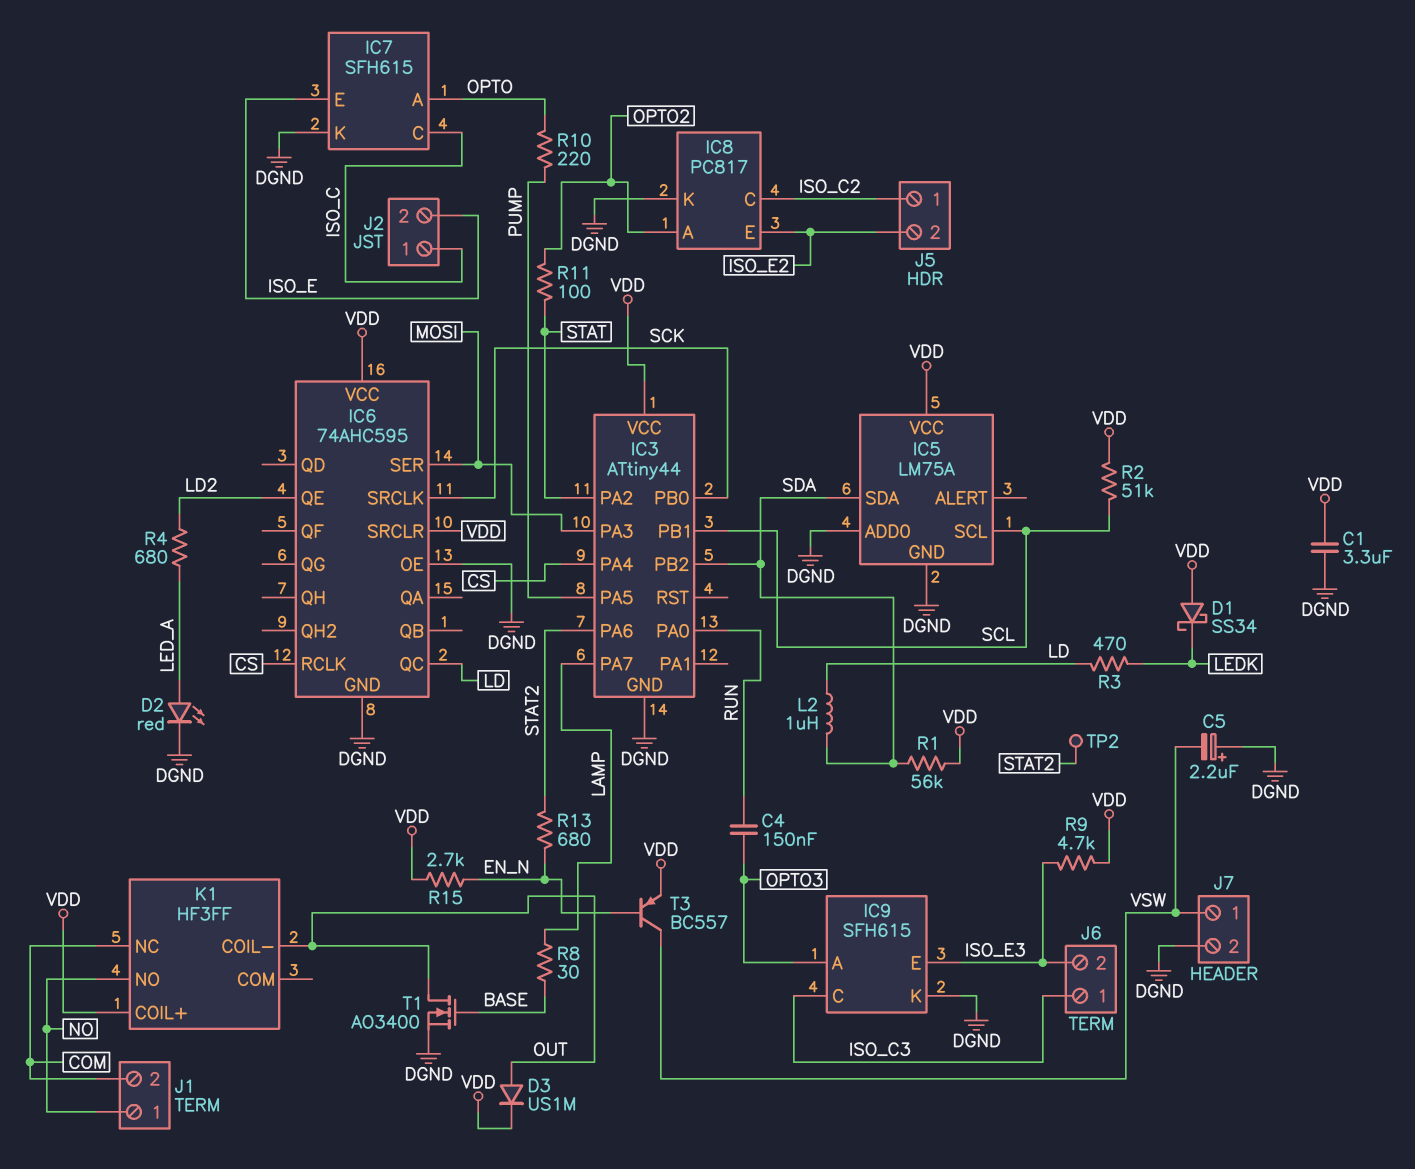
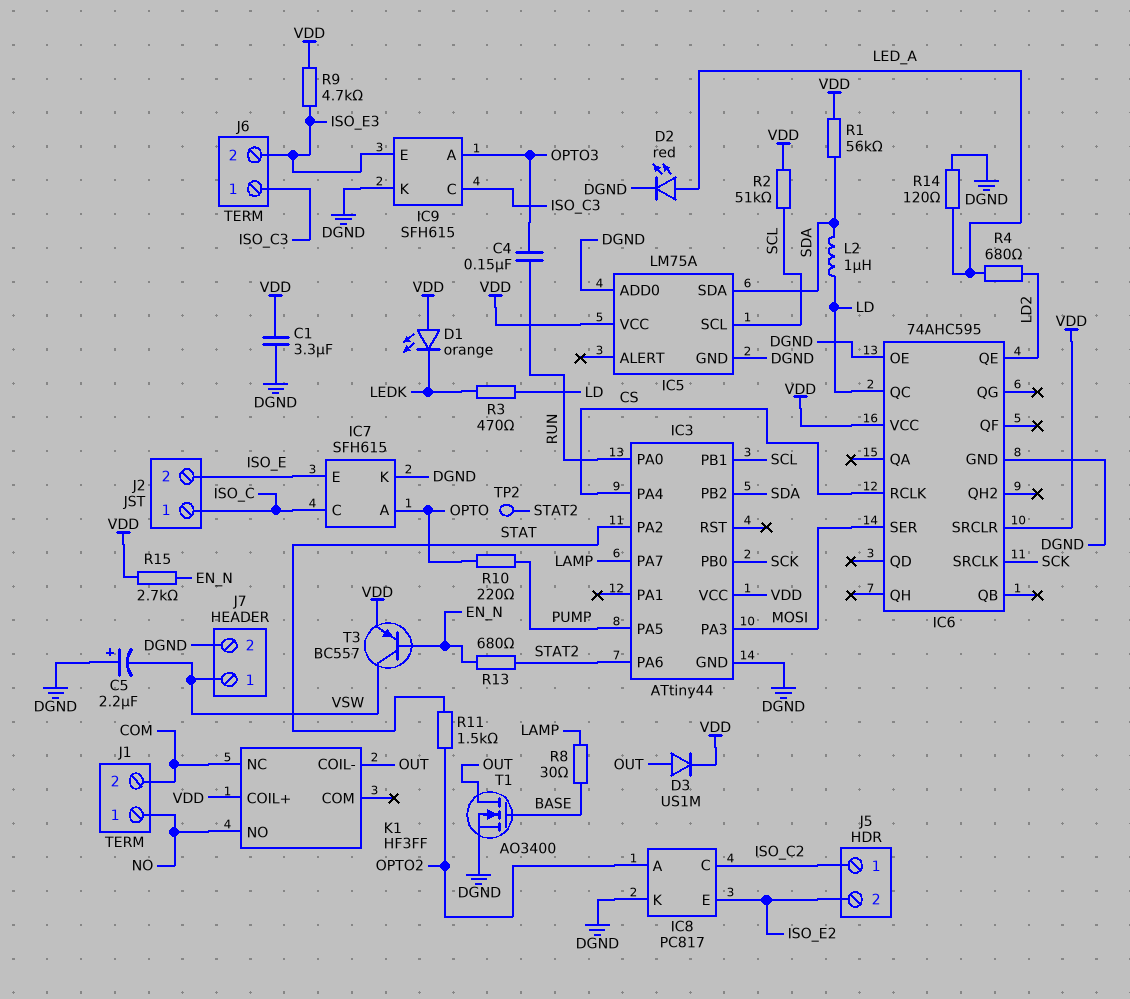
D1: schottky SS34 (A VDD, K LEDK) -> LED orange (A VDD, K LEDK)
R11: 100 (OPTO2, STAT) -> 1.5k (OPTO2, STAT)
R14: none -> 120 (DGND, LED_A)

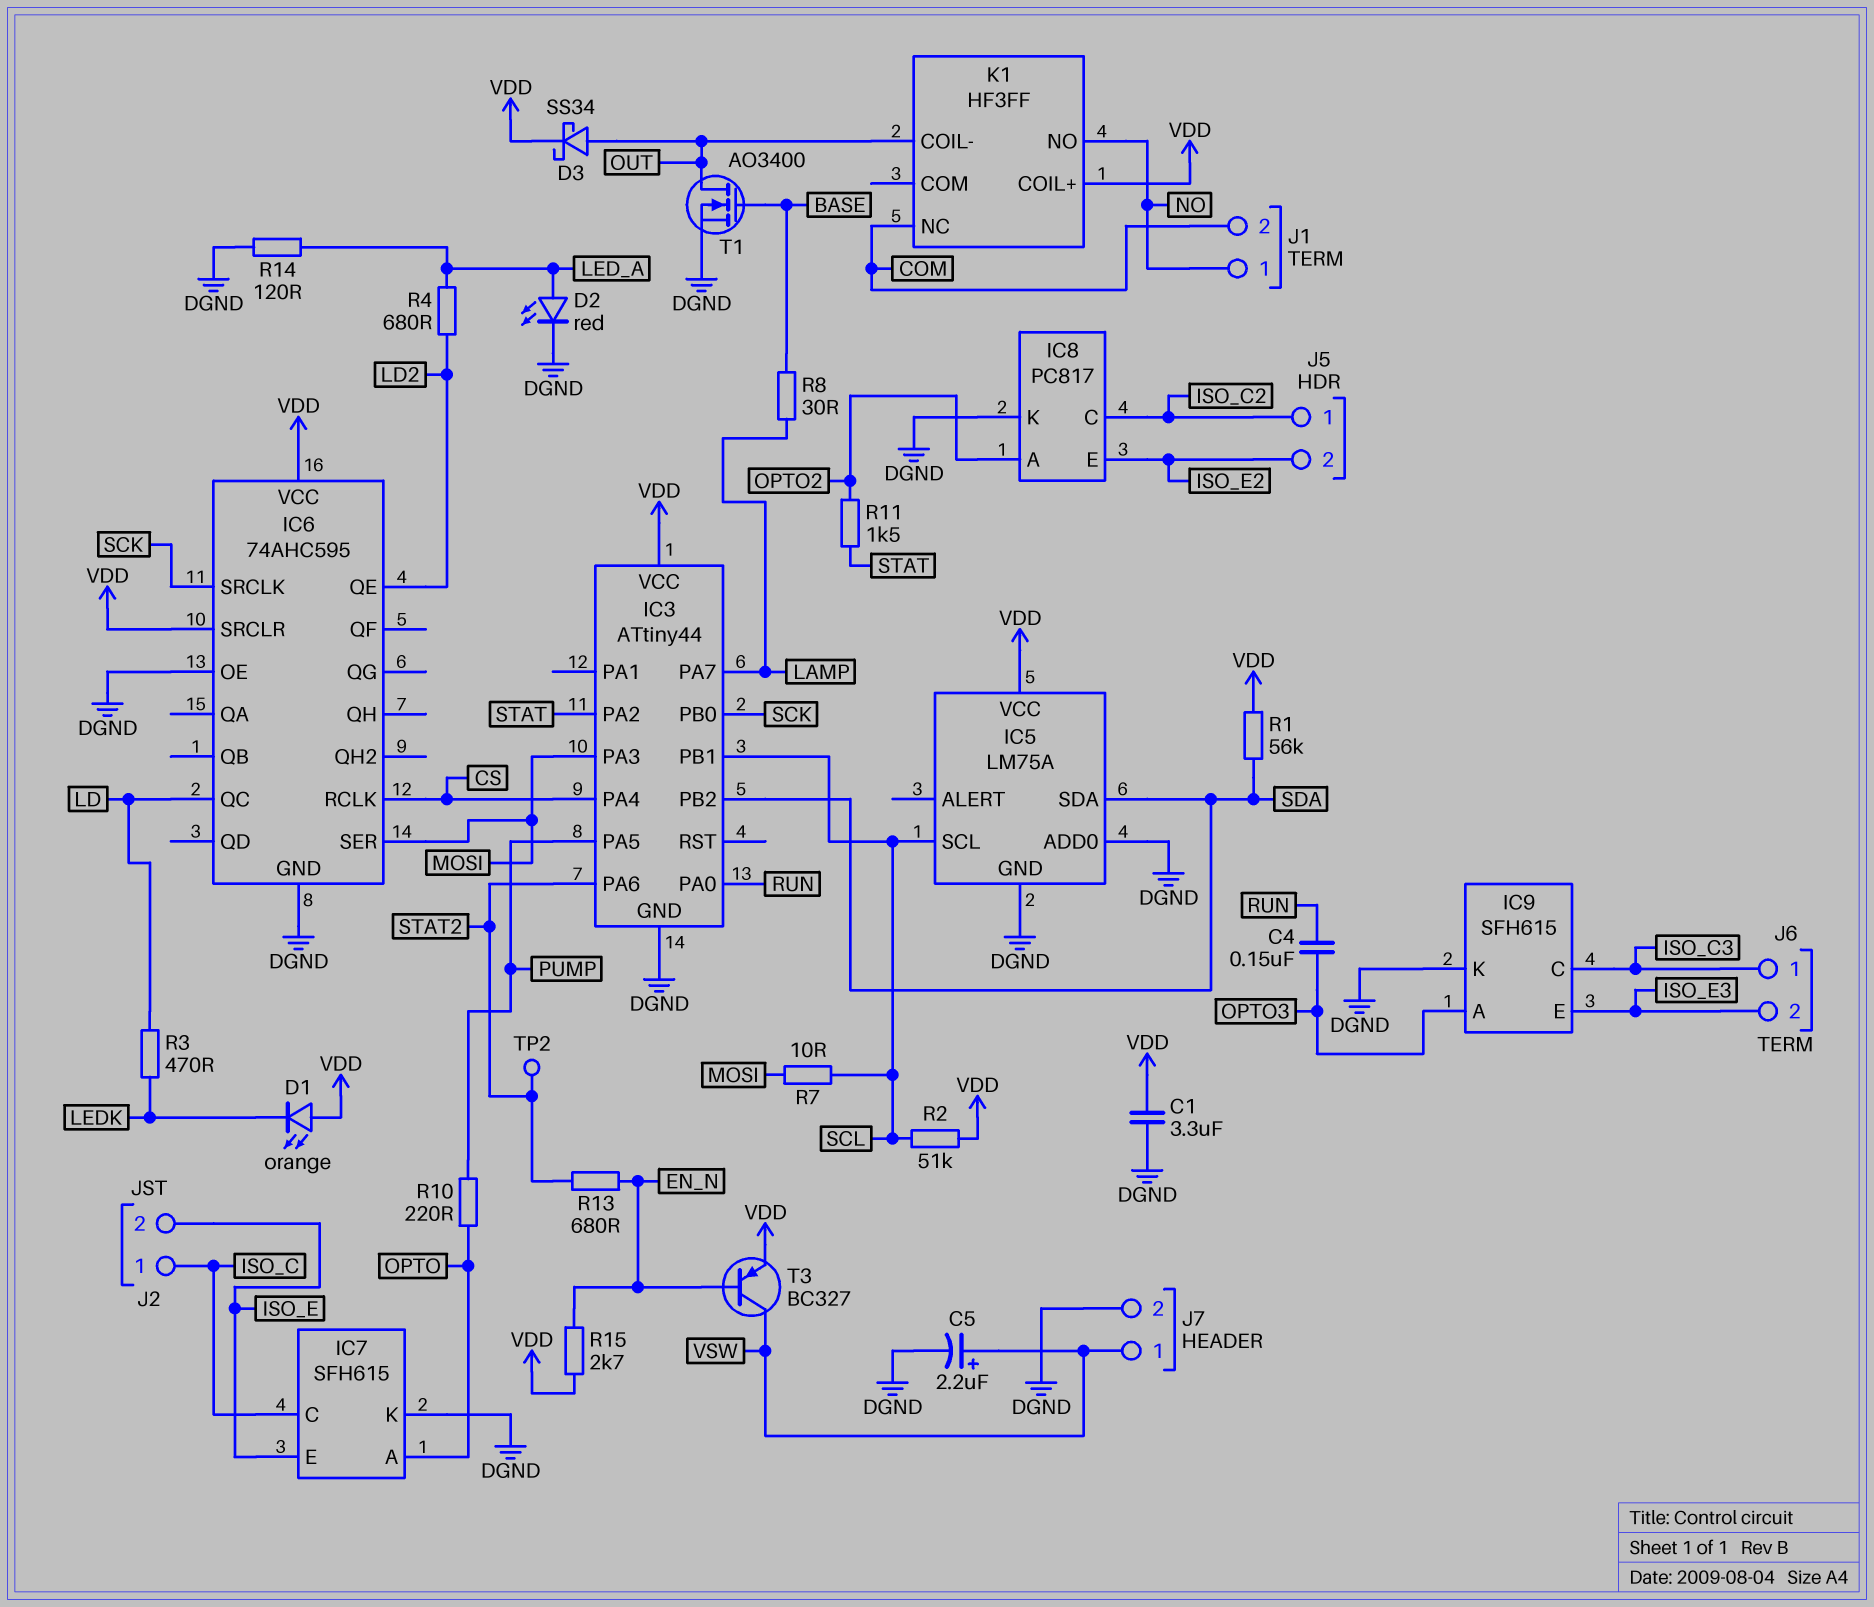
C5: 2.2uF (plus DGND, minus VSW) -> 2.2uF (plus VSW, minus DGND)
D3: diode US1M (A OUT, K VDD) -> schottky SS34 (A OUT, K VDD)
L2: 1uH (LD, SDA) -> none
R7: none -> 10 (MOSI, SCL)
R9: 4.7k (ISO_E3, VDD) -> none
T3: PNP BC557 (B EN_N, C VSW, E VDD) -> PNP BC327 (B EN_N, C VSW, E VDD)

